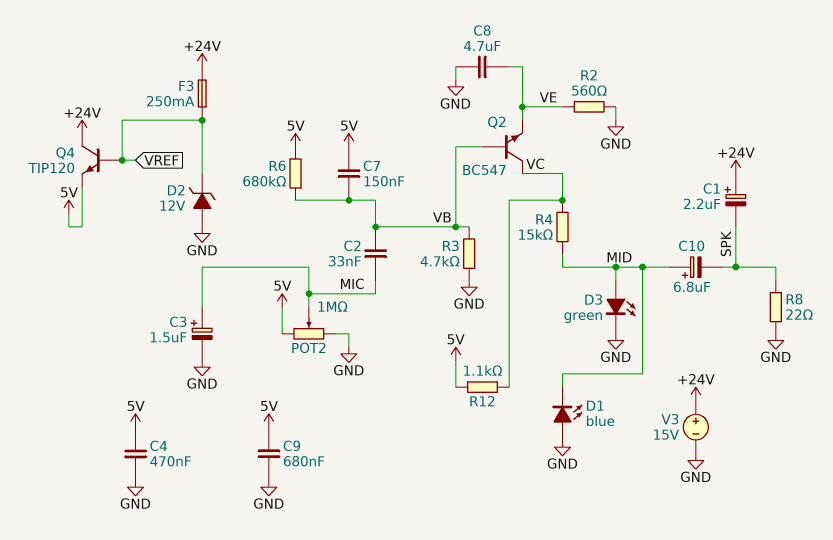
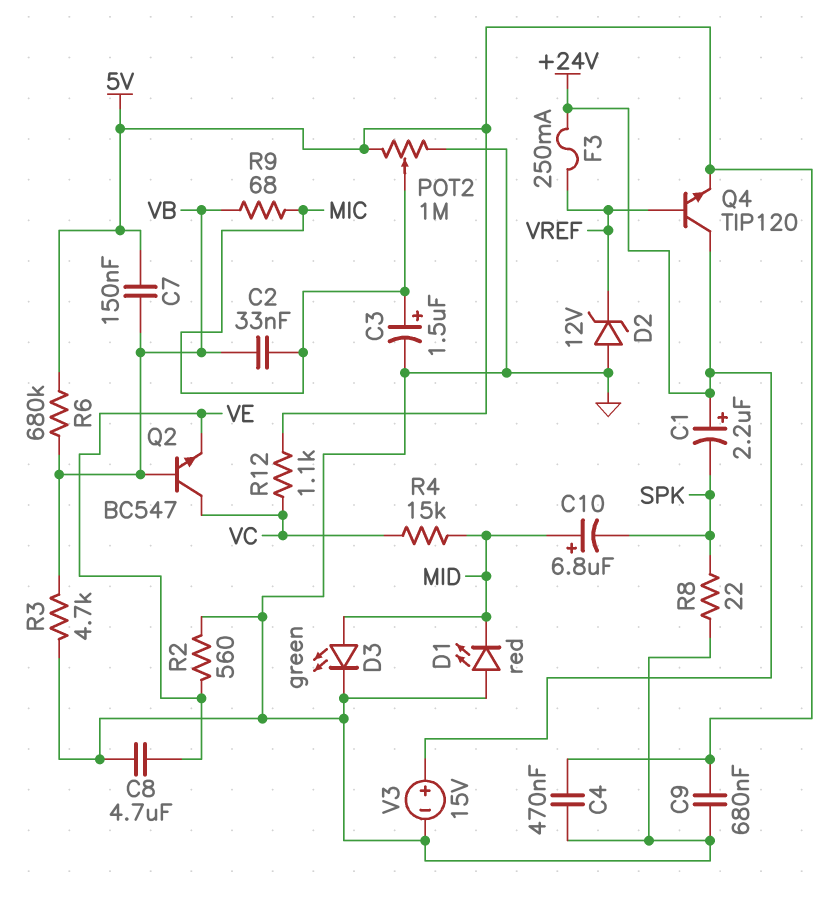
D1: LED blue (A GND, K MID) -> LED red (A GND, K MID)
R9: none -> 68 (MIC, VB)

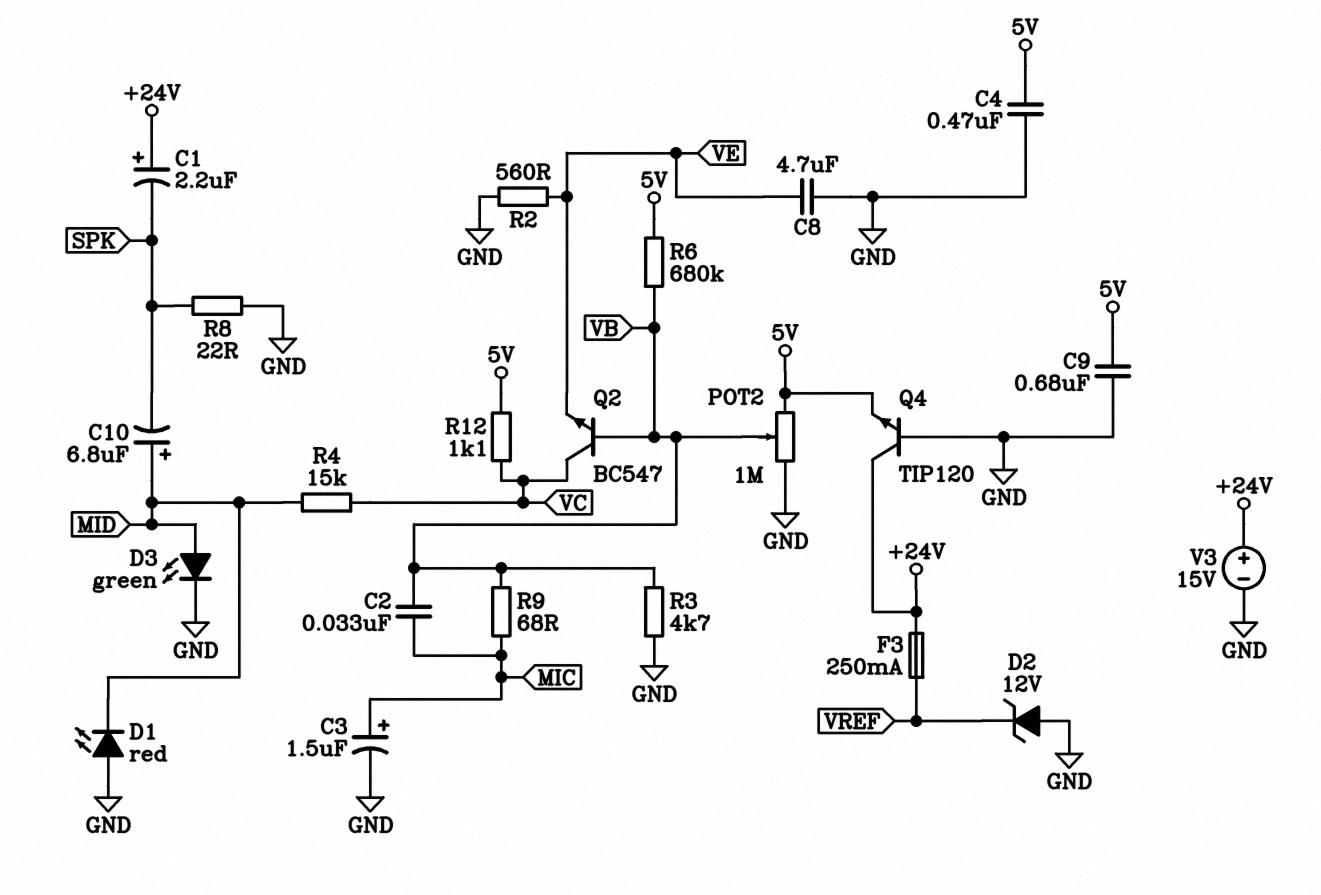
C7: 150nF (5V, VB) -> none
POT2: 1M (5V, GND, wiper MIC) -> 1M (5V, GND, wiper VB)
Q4: NPN TIP120 (B VREF, C +24V, E 5V) -> NPN TIP120 (B GND, C +24V, E 5V)

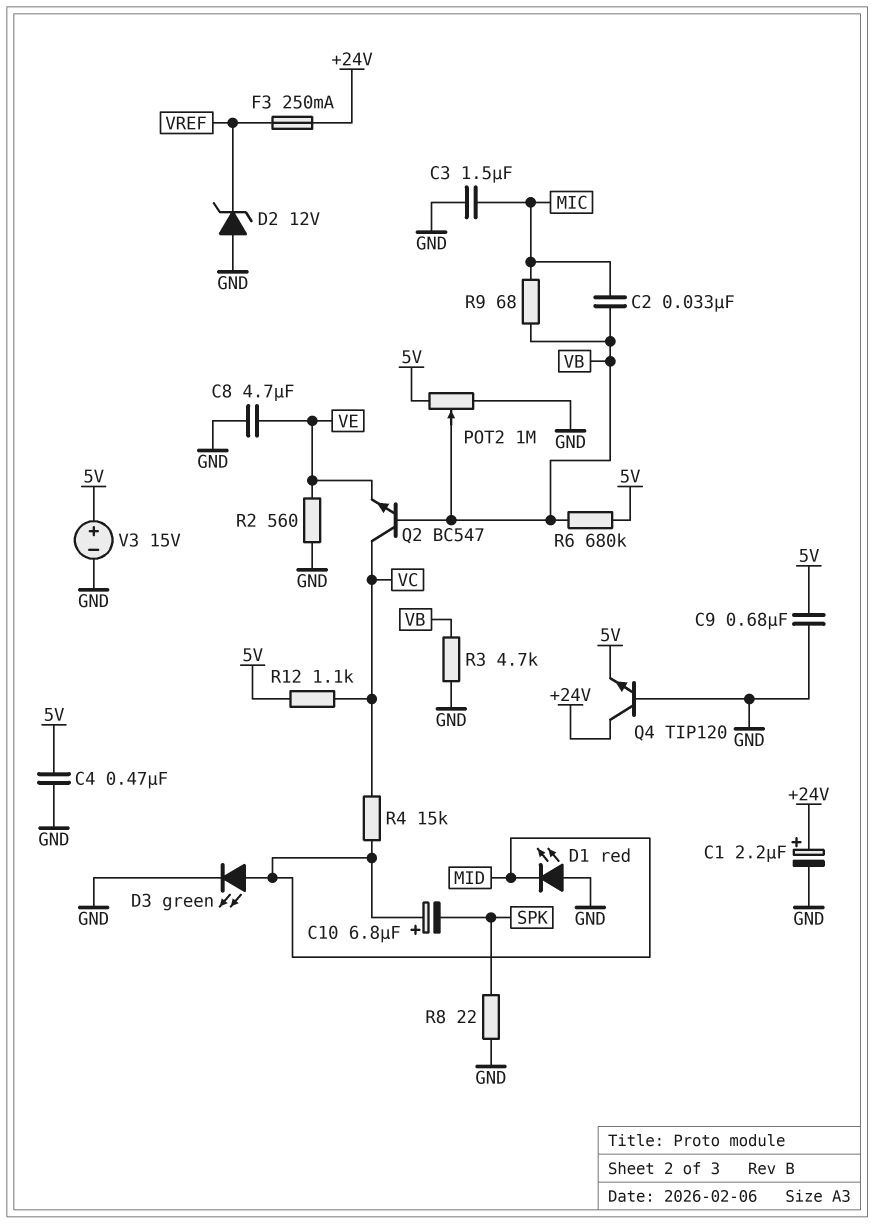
C1: 2.2uF (plus +24V, minus SPK) -> 2.2uF (plus +24V, minus GND)
C3: 1.5uF (plus MIC, minus GND) -> 1.5uF (GND, MIC)
V3: 15V (plus +24V, minus GND) -> 15V (plus 5V, minus GND)

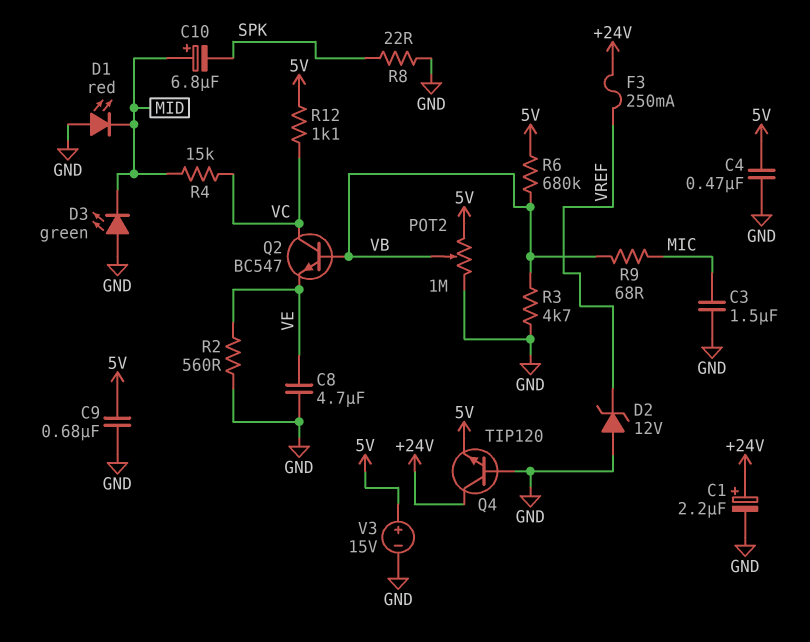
C2: 33nF (MIC, VB) -> none
D3: LED green (A MID, K GND) -> LED green (A GND, K MID)

